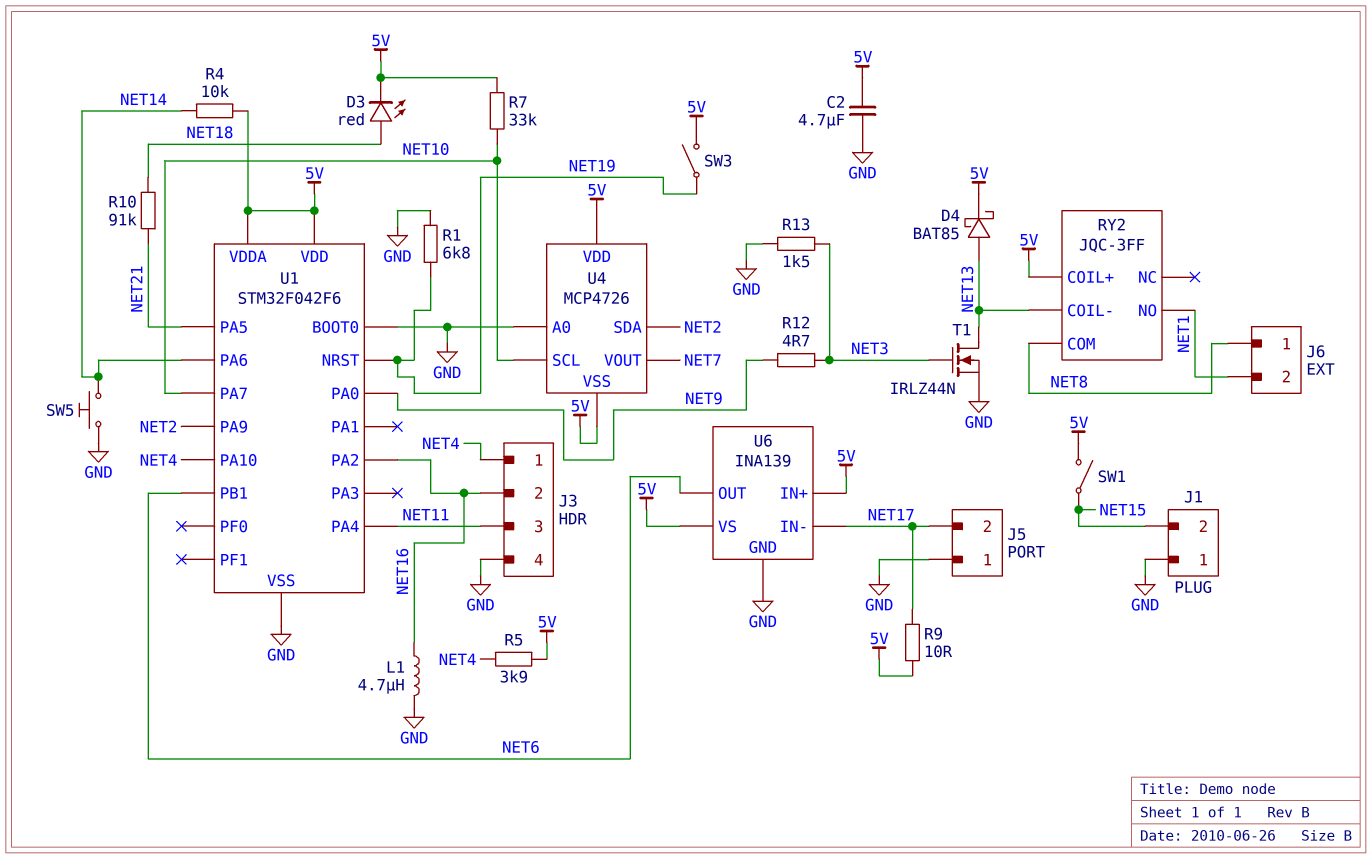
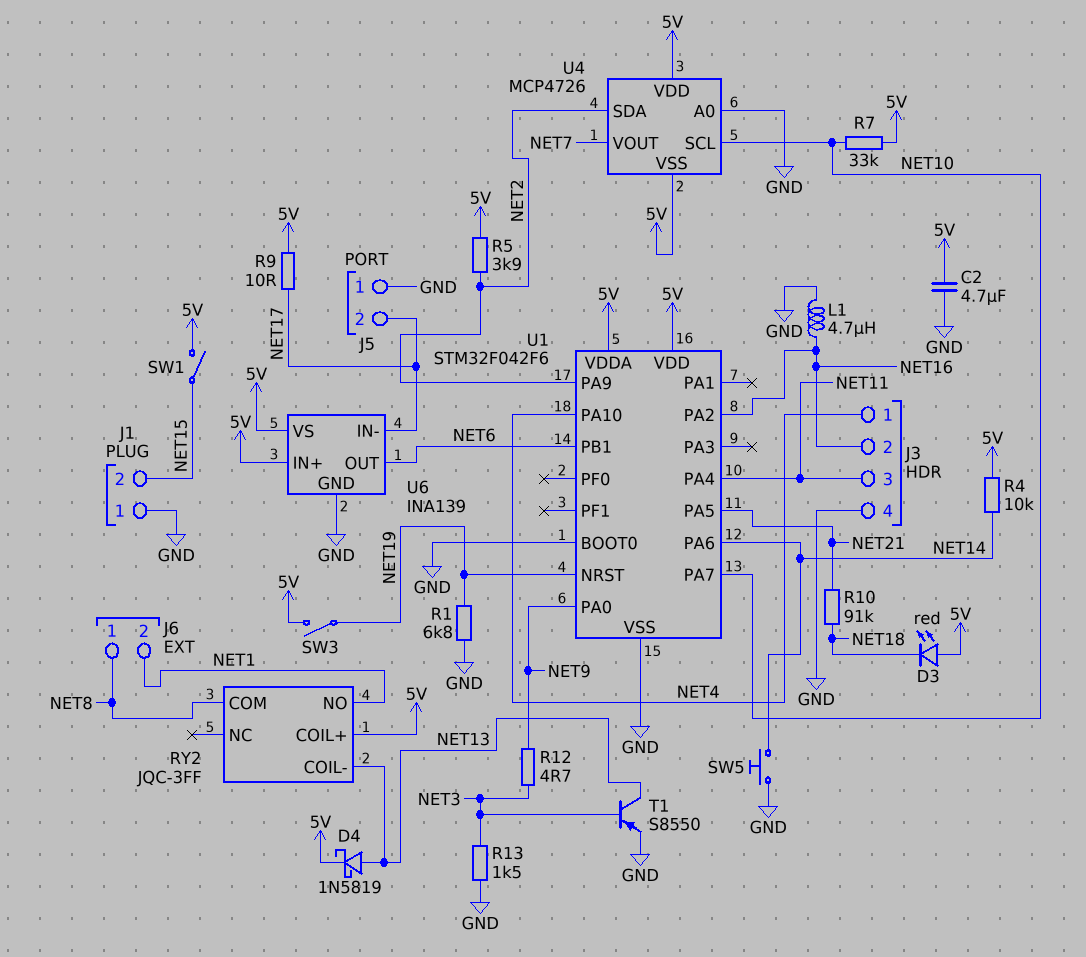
D3: LED red (A NET18, K 5V) -> LED red (A 5V, K NET18)
D4: schottky BAT85 (A NET13, K 5V) -> schottky 1N5819 (A NET13, K 5V)
R5: 3.9k (5V, NET4) -> 3.9k (5V, NET2)
T1: NMOS IRLZ44N (G NET3, D NET13, S GND) -> PNP S8550 (B NET3, C NET13, E GND)

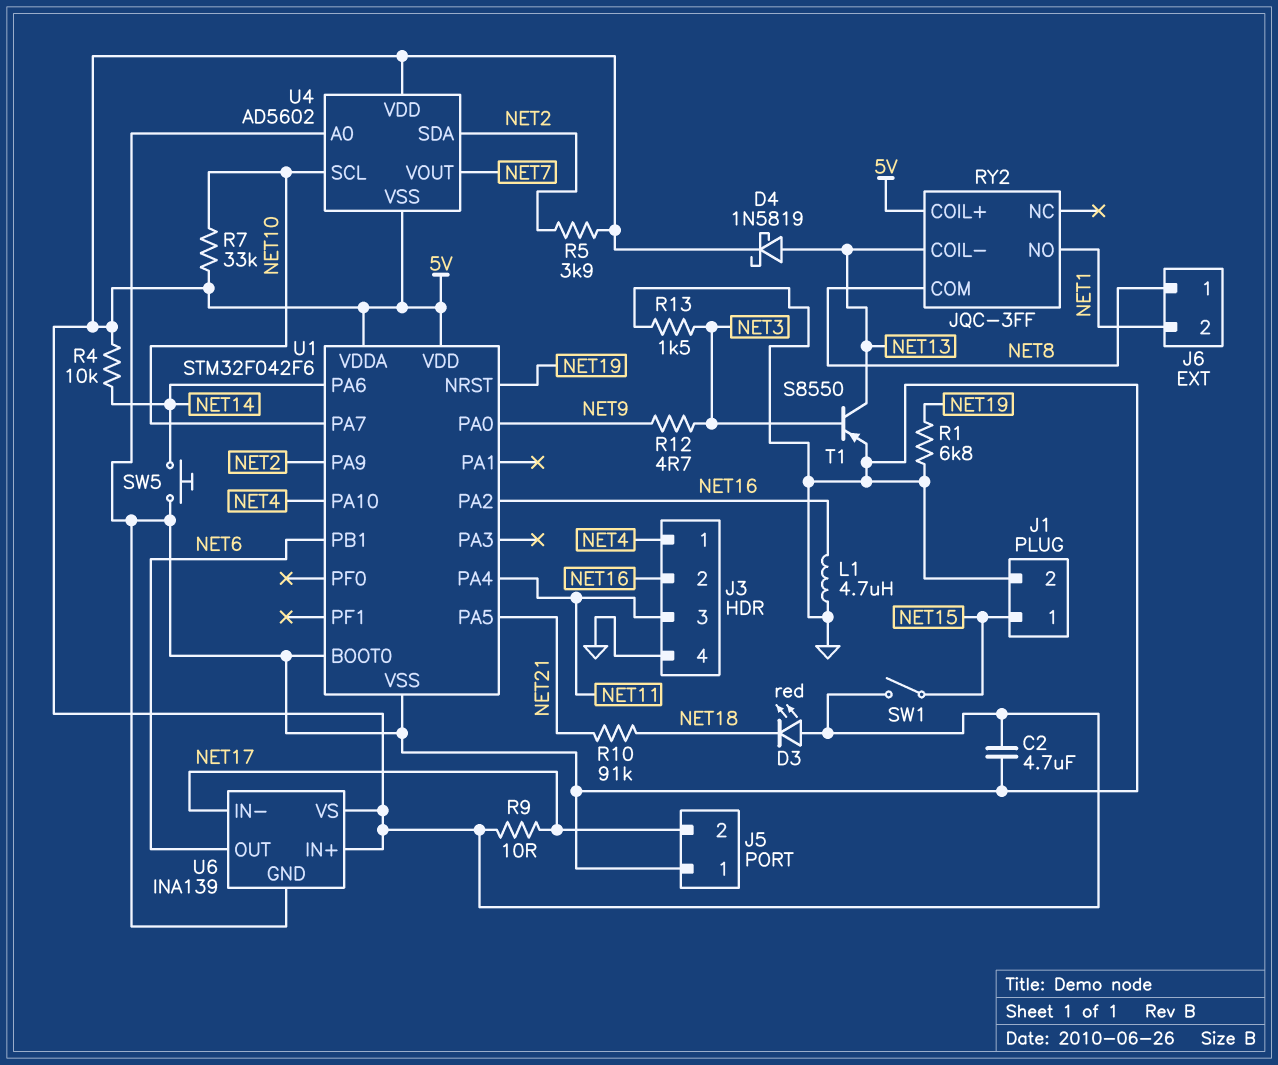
J1 pin 1: GND -> NET15
J1 pin 2: NET15 -> GND
SW3: switch (5V, NET19) -> none
U4: MCP4726 -> AD5602

